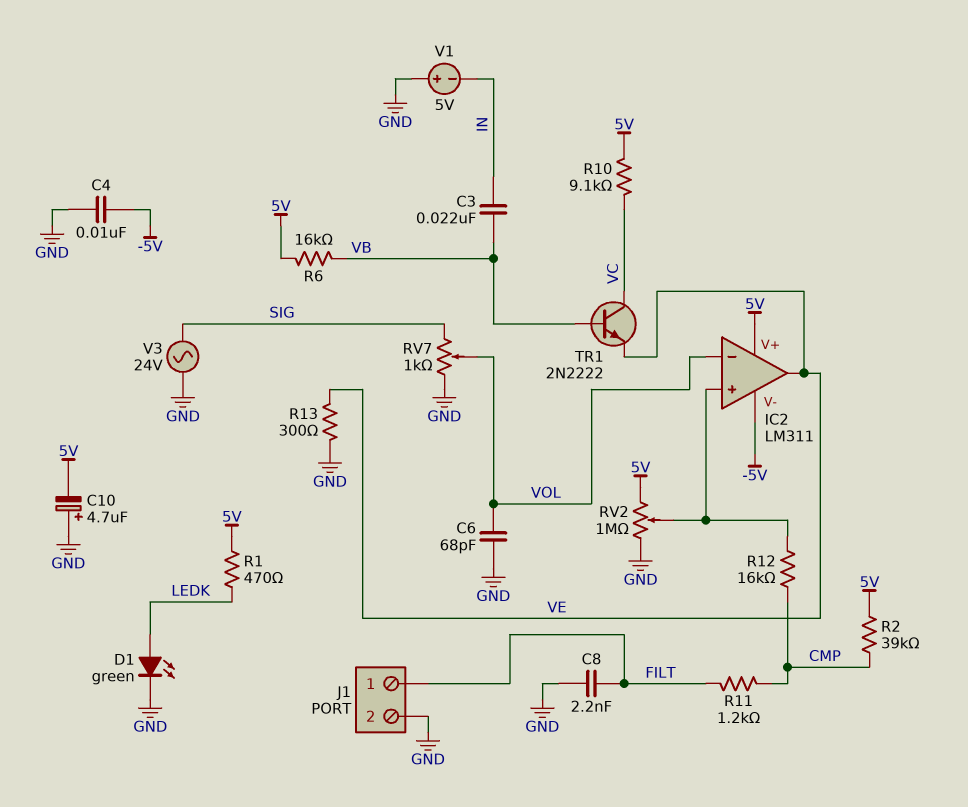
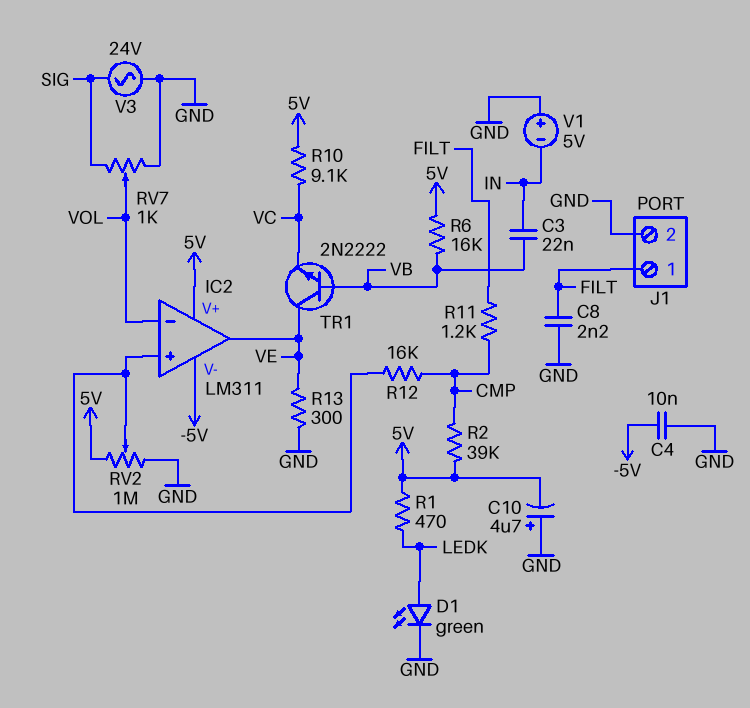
C6: 68pF (GND, VOL) -> none
TR1: NPN 2N2222 (B VB, C VC, E VE) -> NPN 2N2222 (B VB, C VE, E VC)

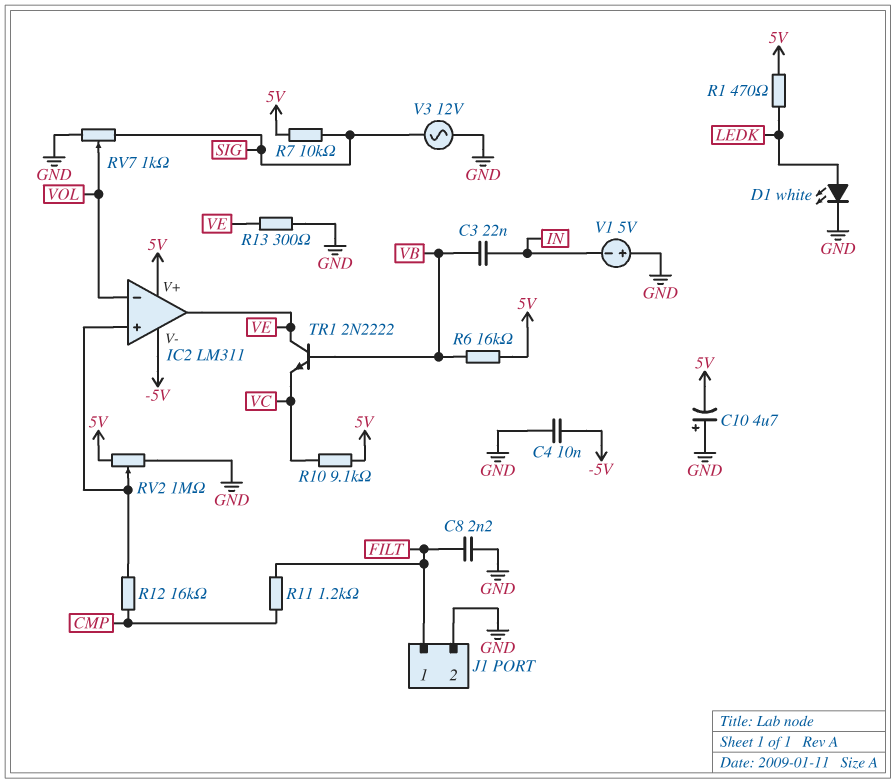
D1: LED green (A LEDK, K GND) -> LED white (A LEDK, K GND)
R2: 39k (5V, CMP) -> none
R7: none -> 10k (5V, SIG)
V3: AC 24V (GND, SIG) -> AC 12V (GND, SIG)

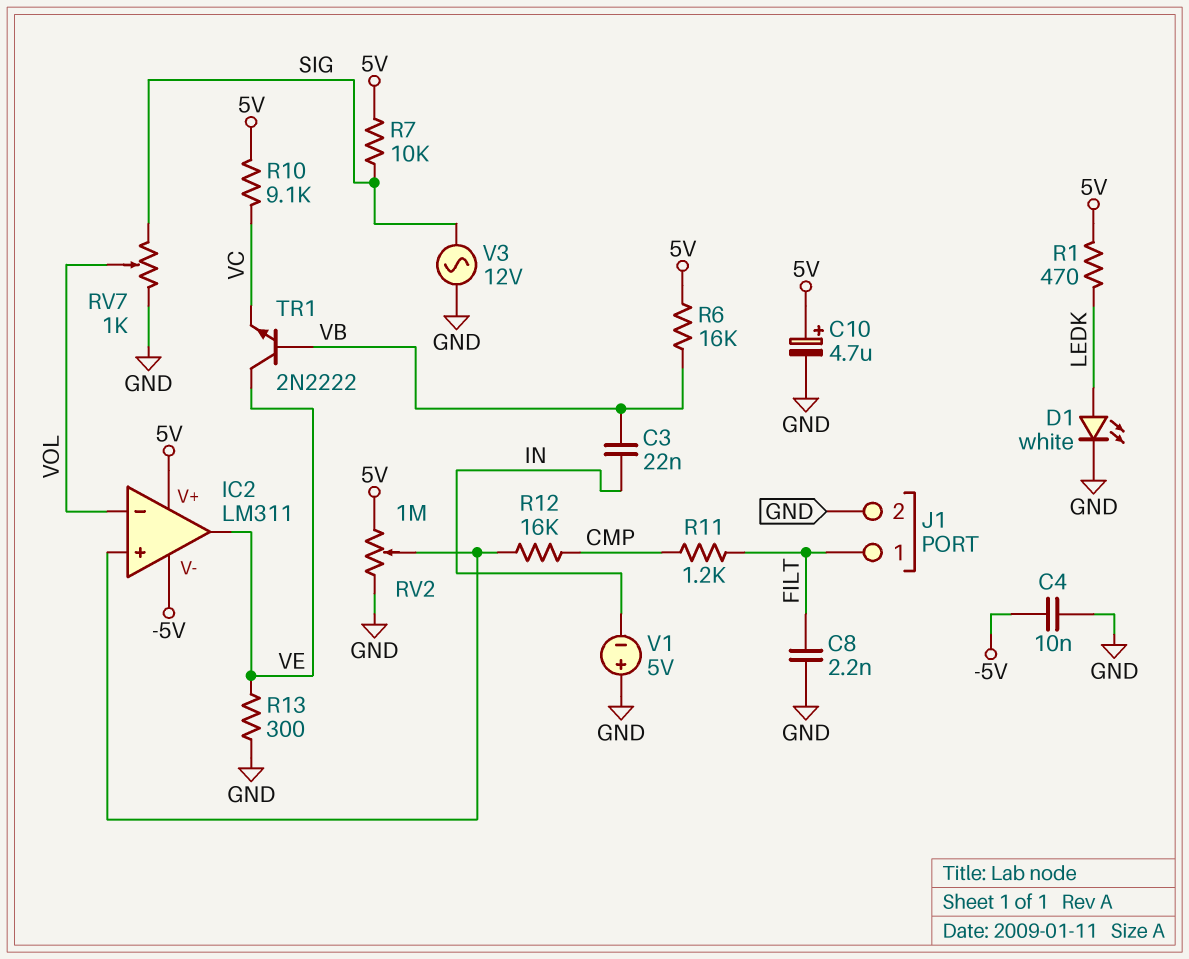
C10: 4.7uF (plus GND, minus 5V) -> 4.7uF (plus 5V, minus GND)

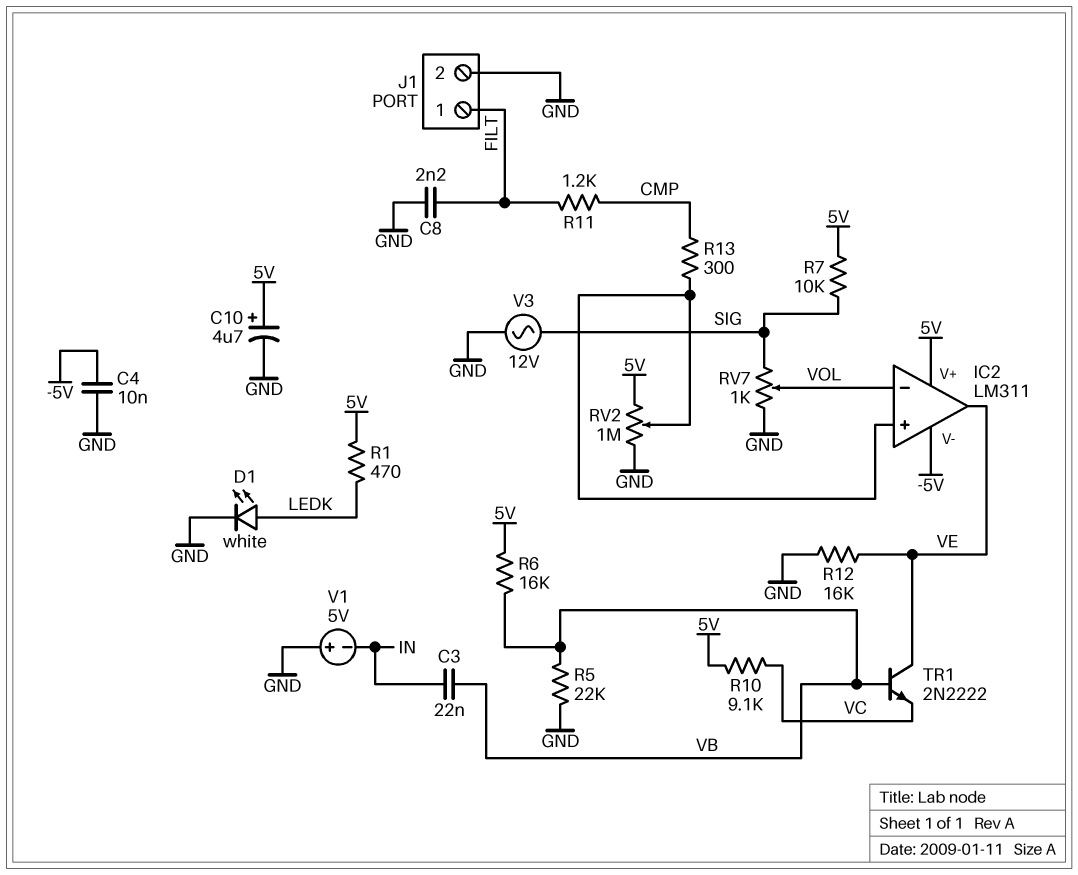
R5: none -> 22k (GND, VB)
R12: 16k (CMP, IC2/in+) -> 16k (GND, VE)
R13: 300 (GND, VE) -> 300 (CMP, IC2/in+)

